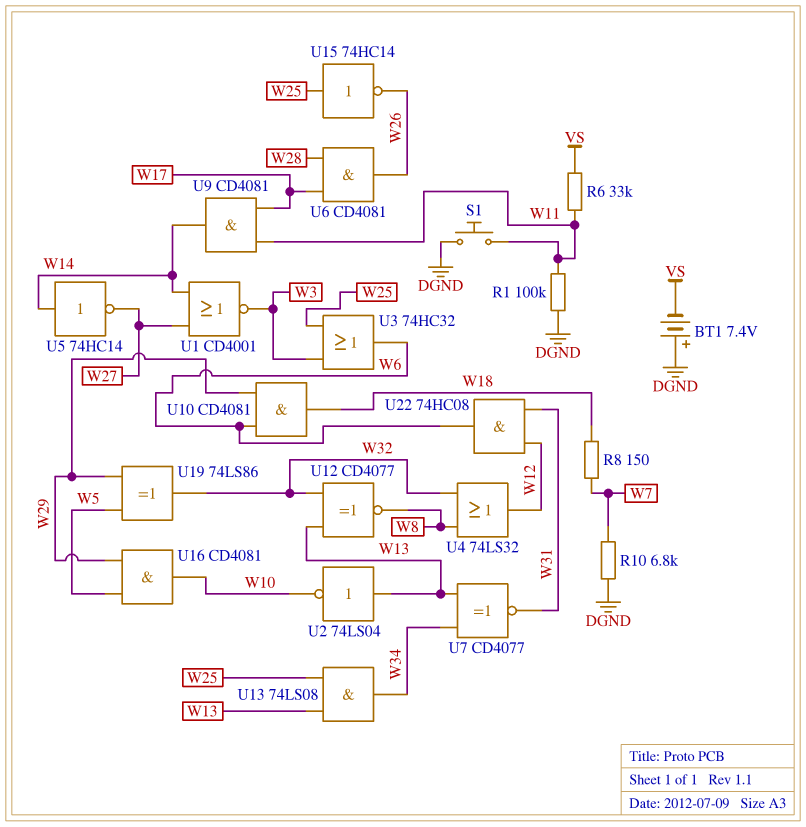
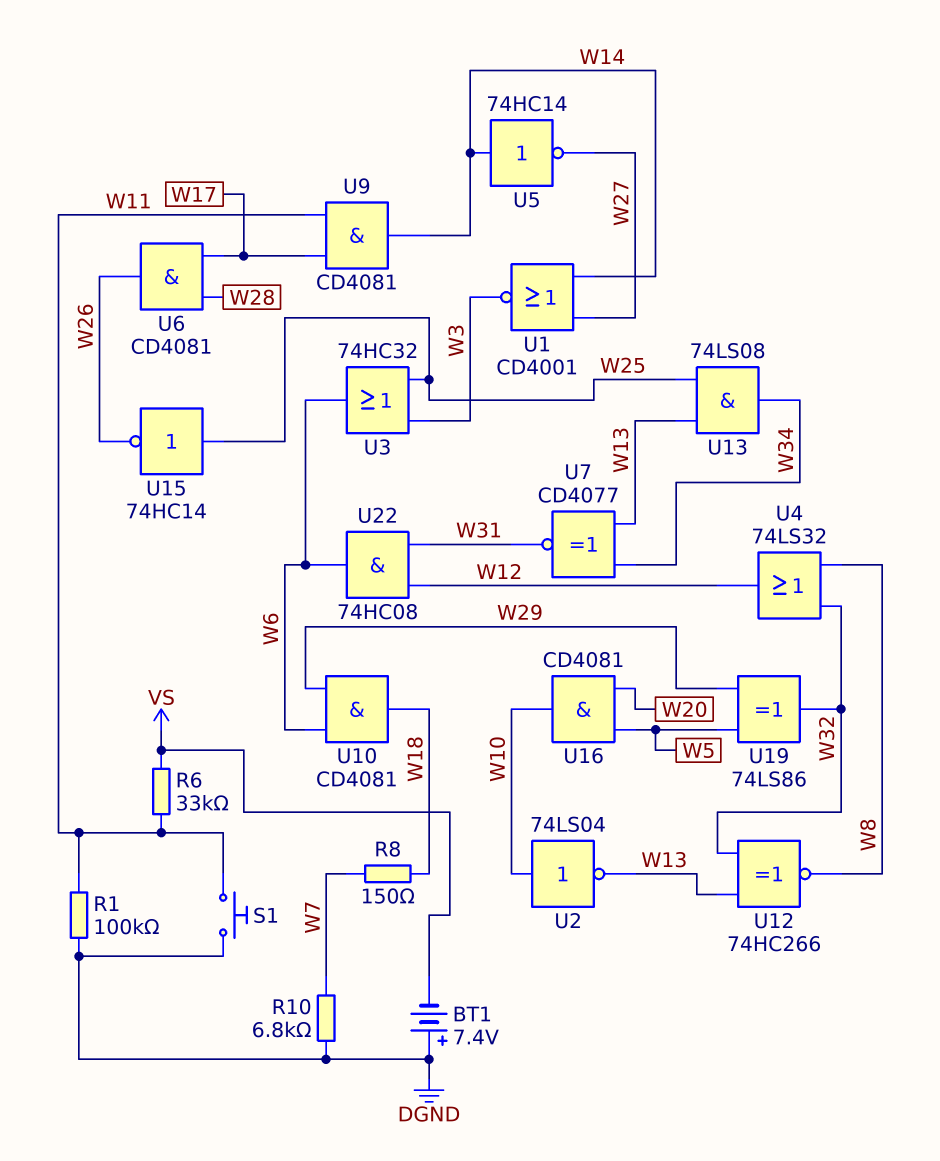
U2: NOT 74LS04 (in W13, out W10) -> NOT 74LS04 (in W10, out W13)
U12: XNOR CD4077 (in W13, in W32, out W8) -> XNOR 74HC266 (in W13, in W32, out W8)
U16: AND CD4081 (in W5, in W29, out W10) -> AND CD4081 (in W5, in W20, out W10)

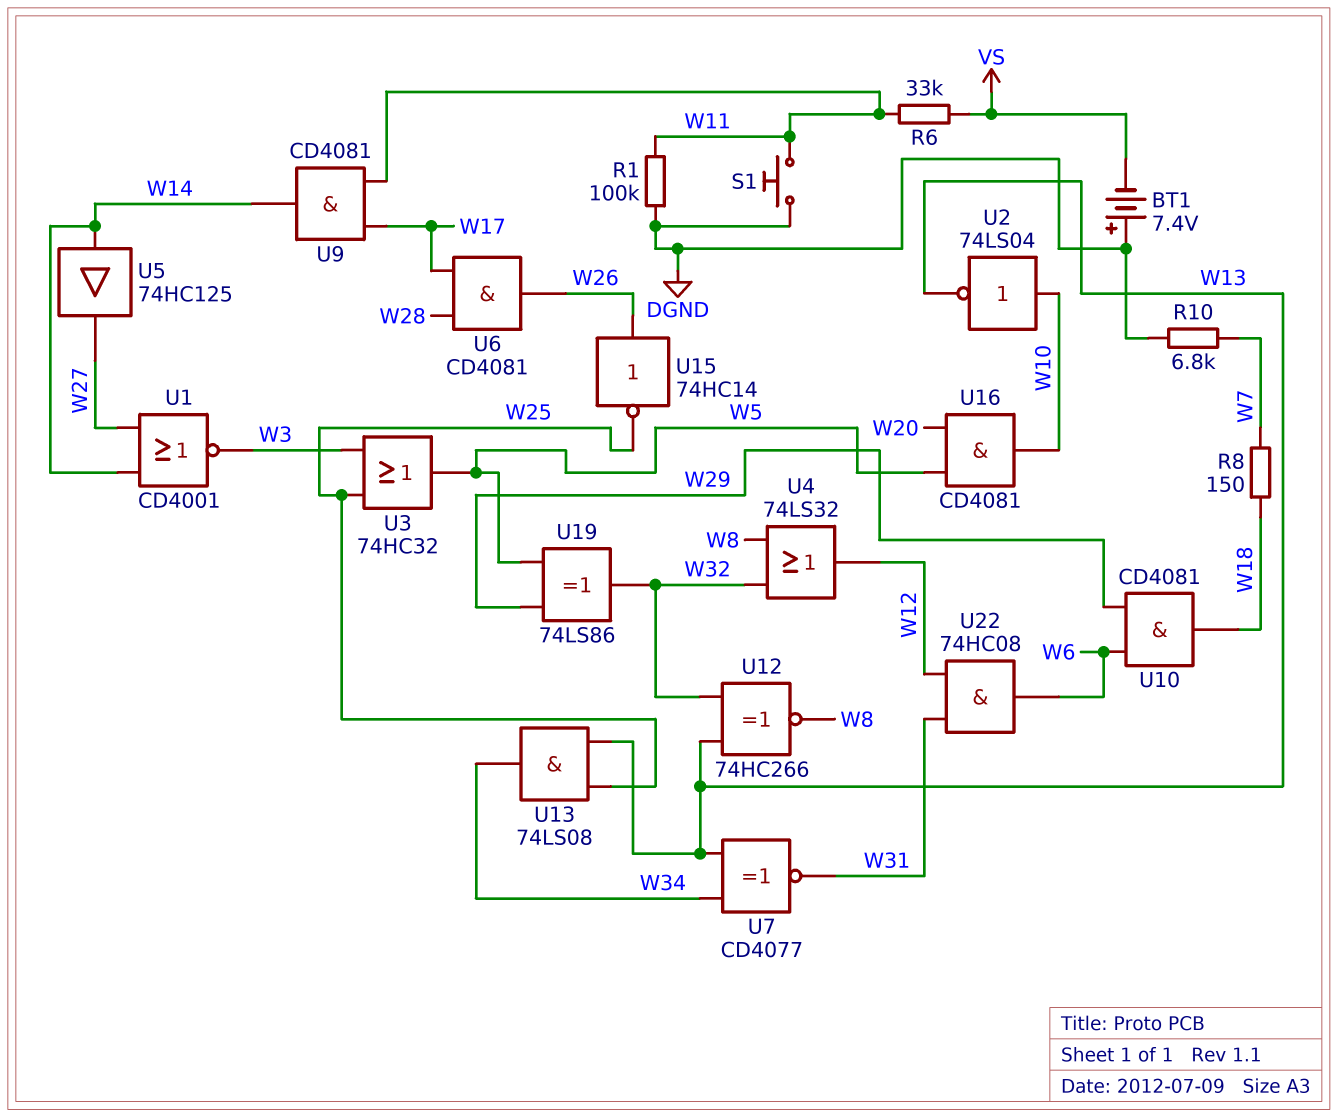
U3: OR 74HC32 (in W3, in W25, out W6) -> OR 74HC32 (in W3, in W25, out W5)
U5: NOT 74HC14 (in W14, out W27) -> buffer 74HC125 (in W14, out W27)
U15: NOT 74HC14 (in W25, out W26) -> NOT 74HC14 (in W26, out W25)

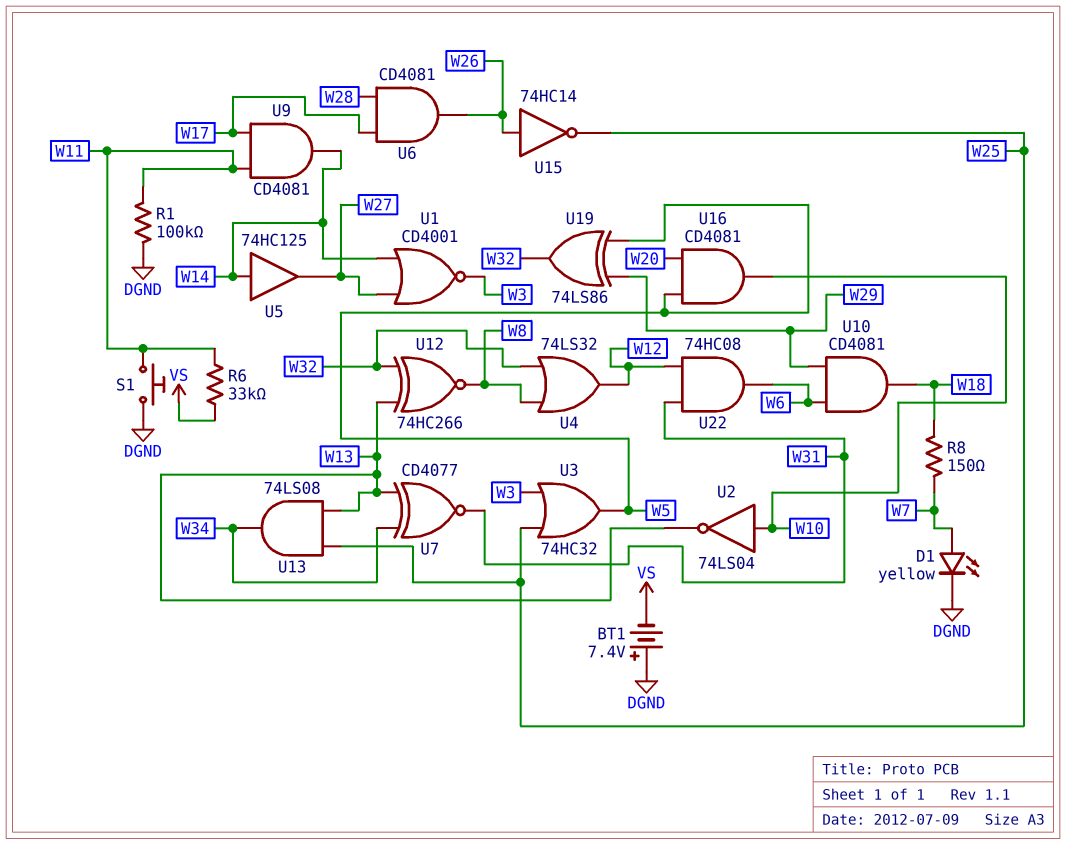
D1: none -> LED yellow (A W7, K DGND)
R10: 6.8k (DGND, W7) -> none

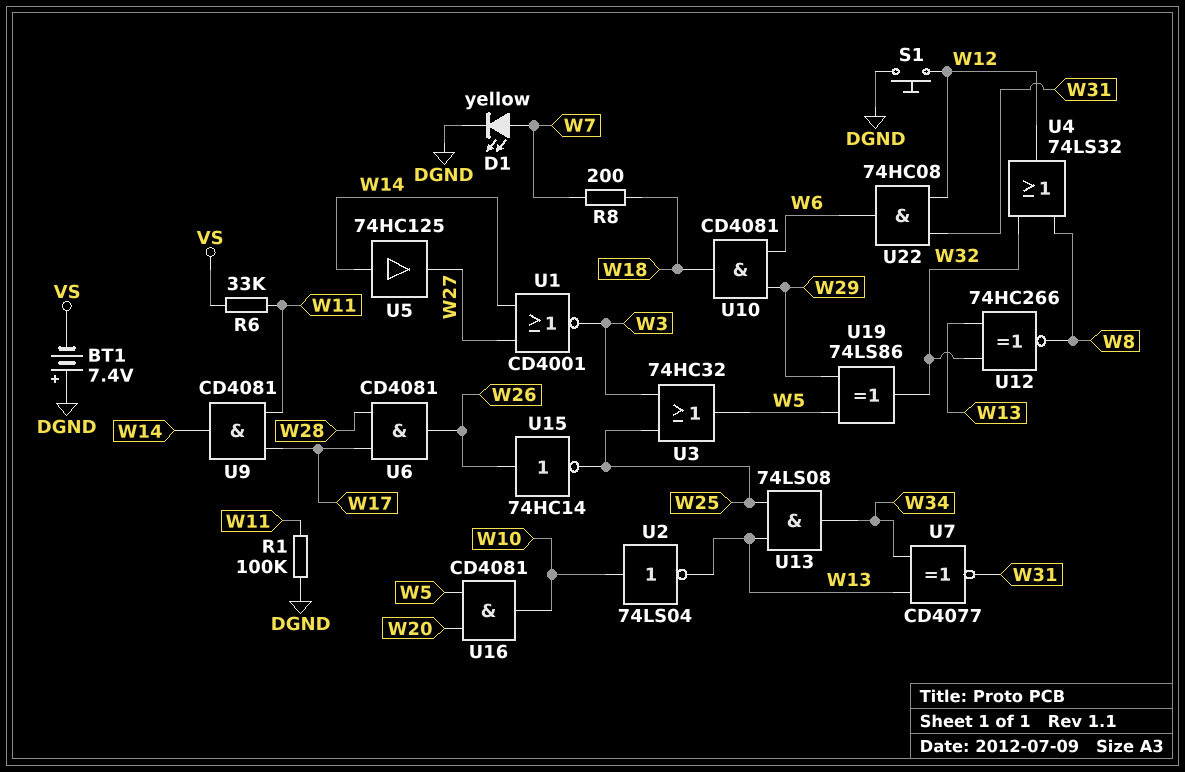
R8: 150 (W7, W18) -> 200 (W7, W18)
S1: button (DGND, W11) -> button (DGND, W12)

